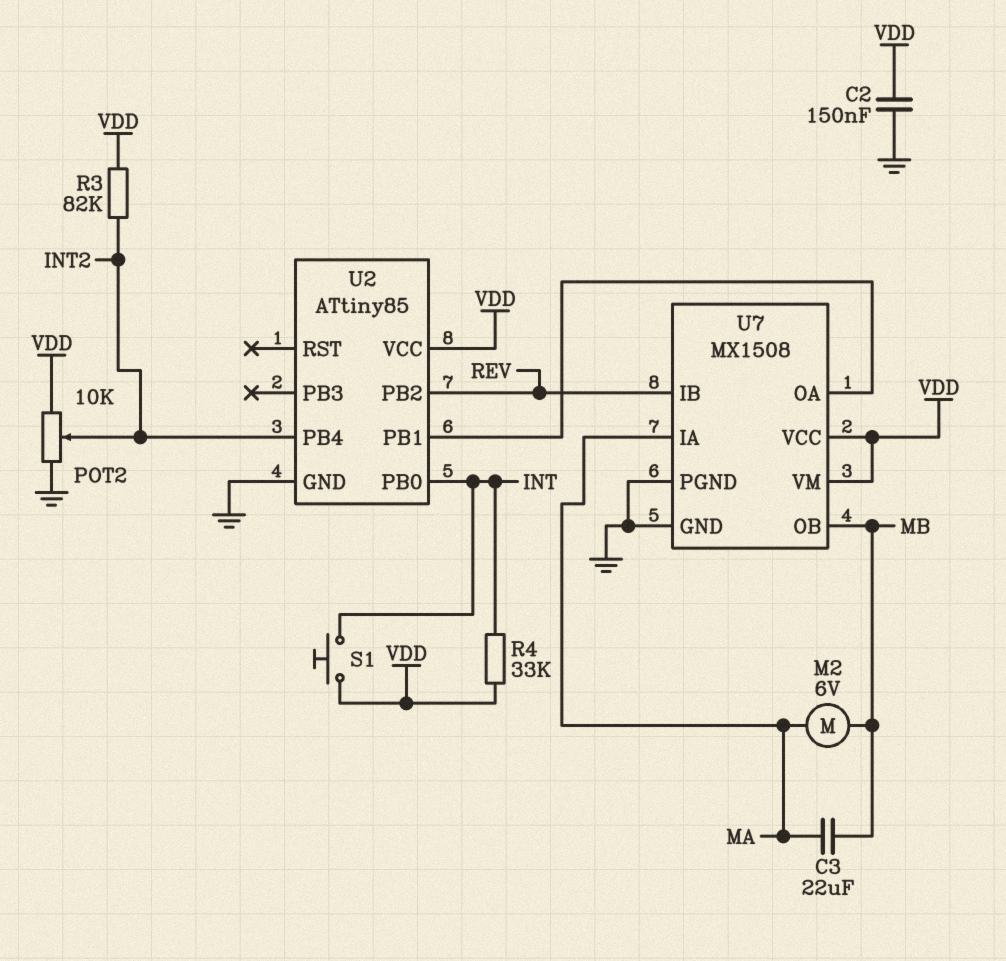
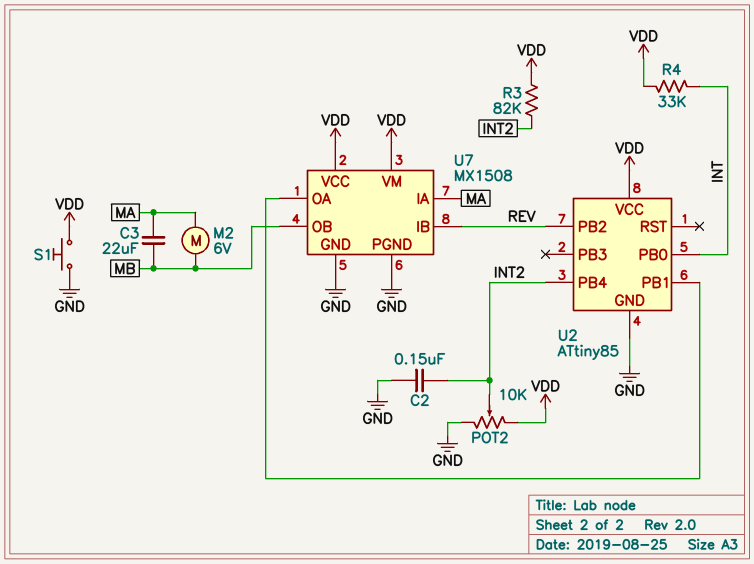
C2: 150nF (GND, VDD) -> 150nF (GND, INT2)
S1: button (INT, VDD) -> button (GND, VDD)

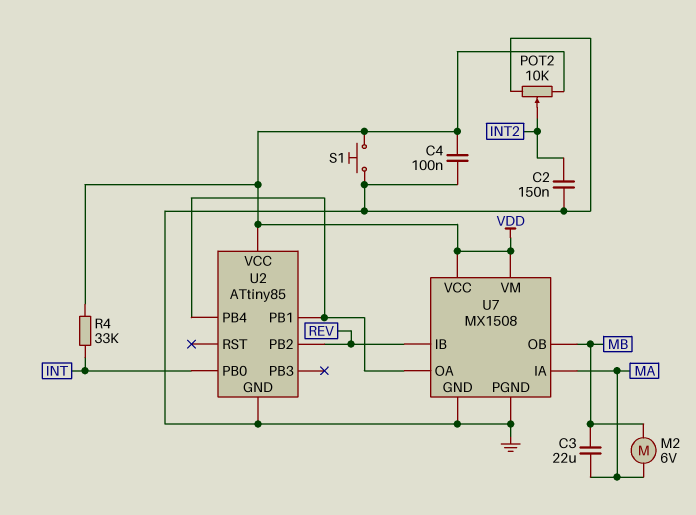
C4: none -> 100nF (GND, VDD)
R3: 82k (INT2, VDD) -> none
U2 pin PB4: INT2 -> U2/PB1

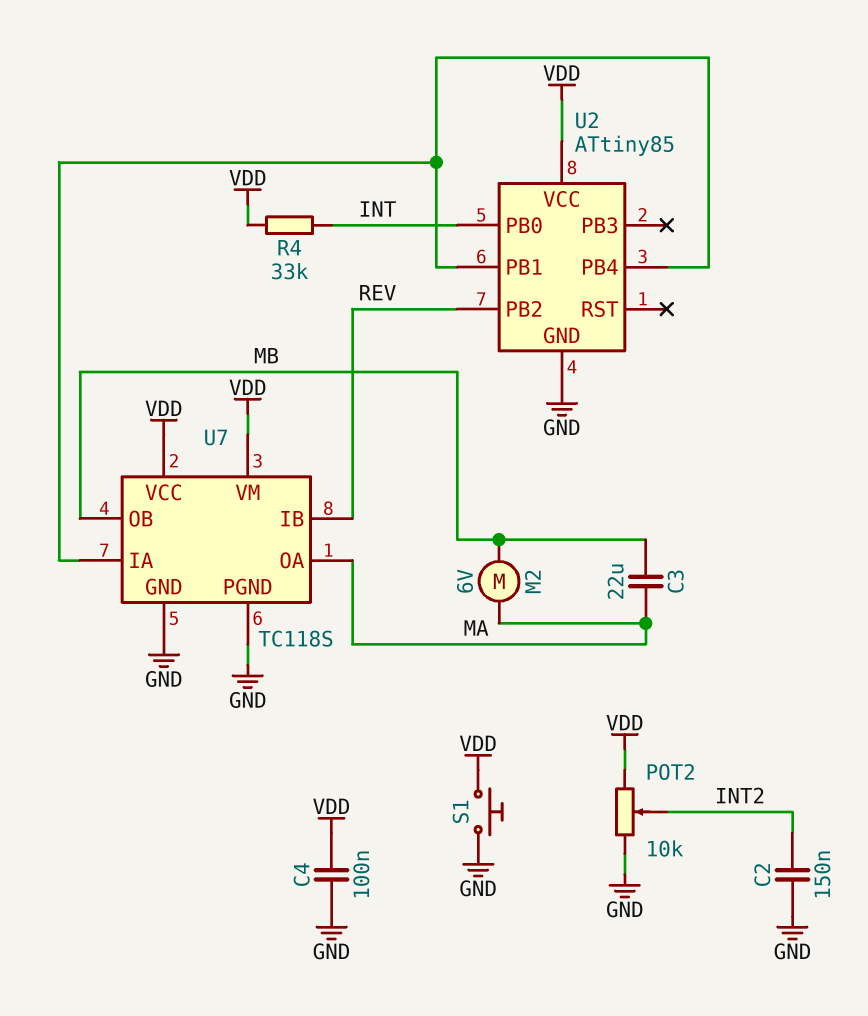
U7: MX1508 -> TC118S
U7 pin IA: MA -> U2/PB1
U7 pin OA: U2/PB1 -> MA

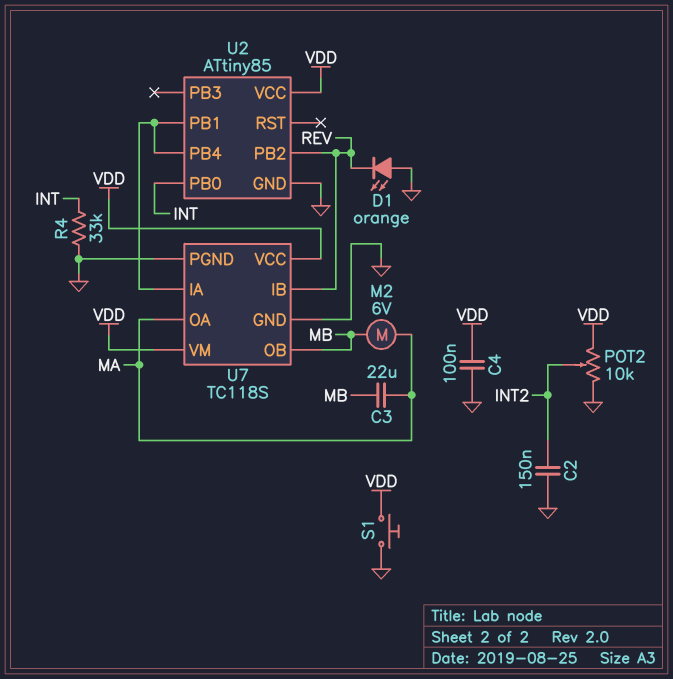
D1: none -> LED orange (A GND, K REV)
R4: 33k (INT, VDD) -> 33k (GND, INT)

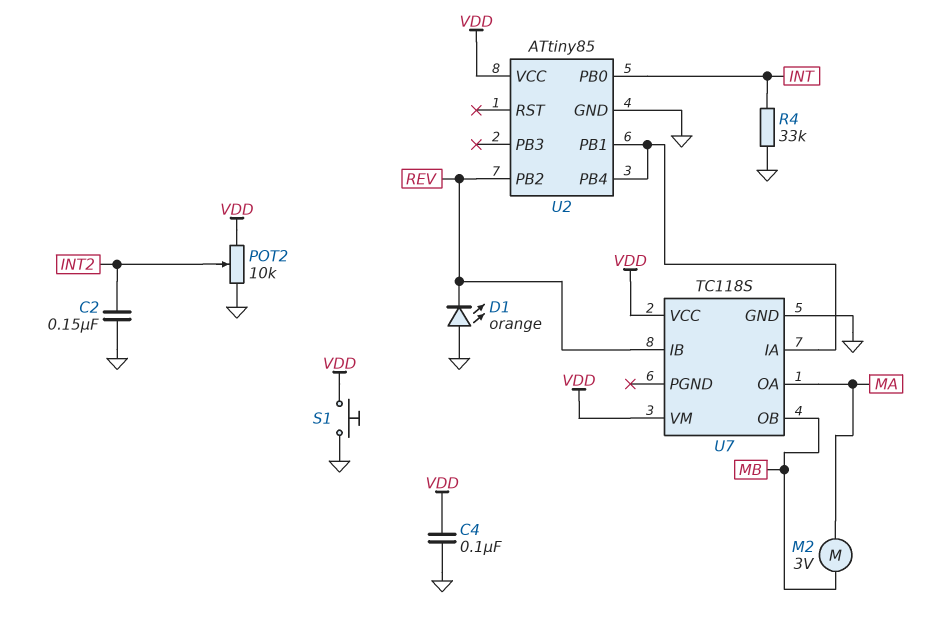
C3: 22uF (MA, MB) -> none
M2: motor 6V (MA, MB) -> motor 3V (MA, MB)
U7 pin PGND: GND -> none

